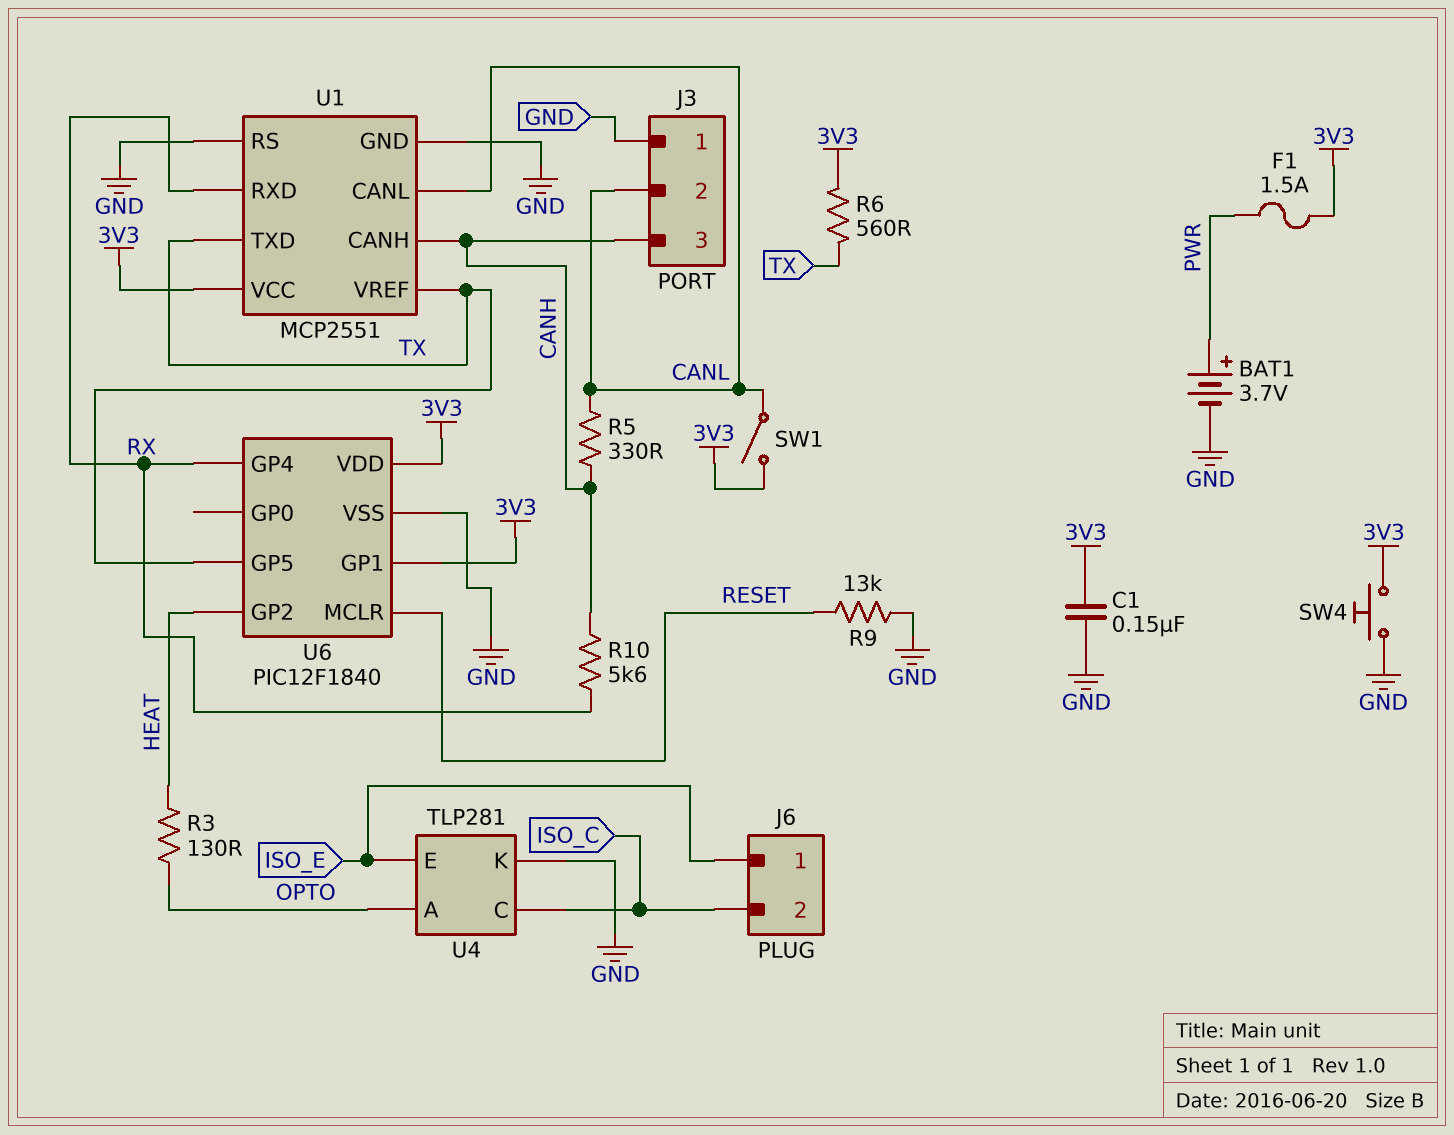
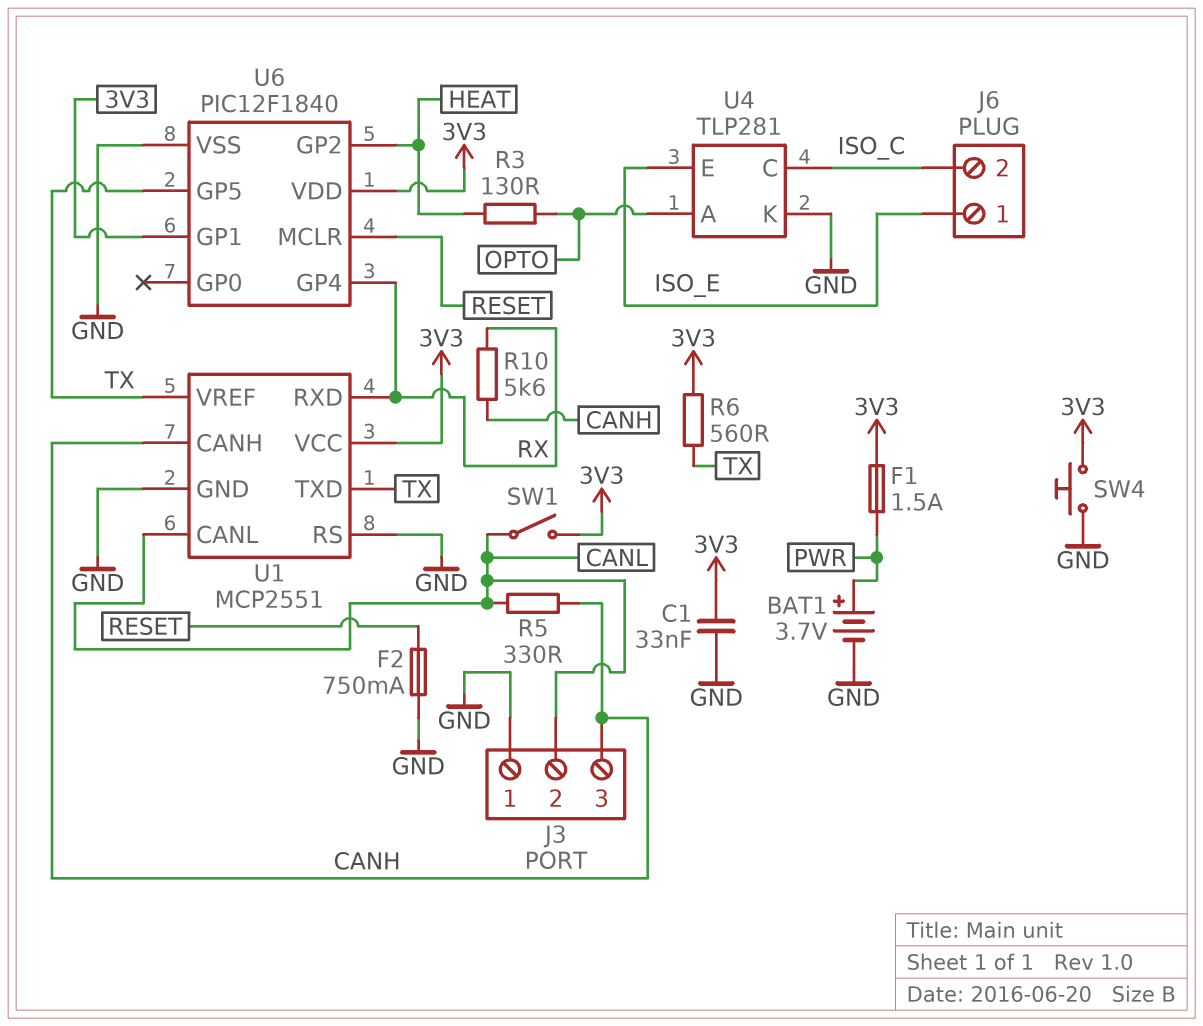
C1: 150nF (3V3, GND) -> 33nF (3V3, GND)
F2: none -> 750mA (GND, RESET)
R9: 13k (GND, RESET) -> none

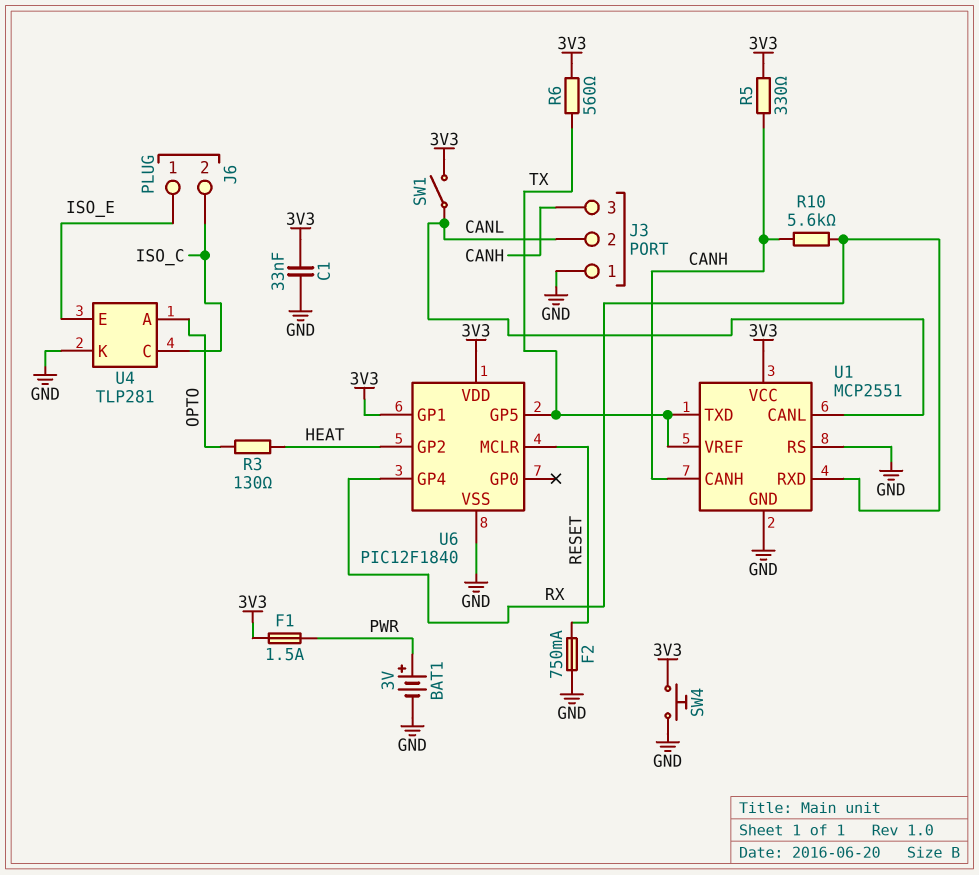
BAT1: 3.7V (plus PWR, minus GND) -> 3V (plus PWR, minus GND)
R5: 330 (CANH, CANL) -> 330 (3V3, CANH)

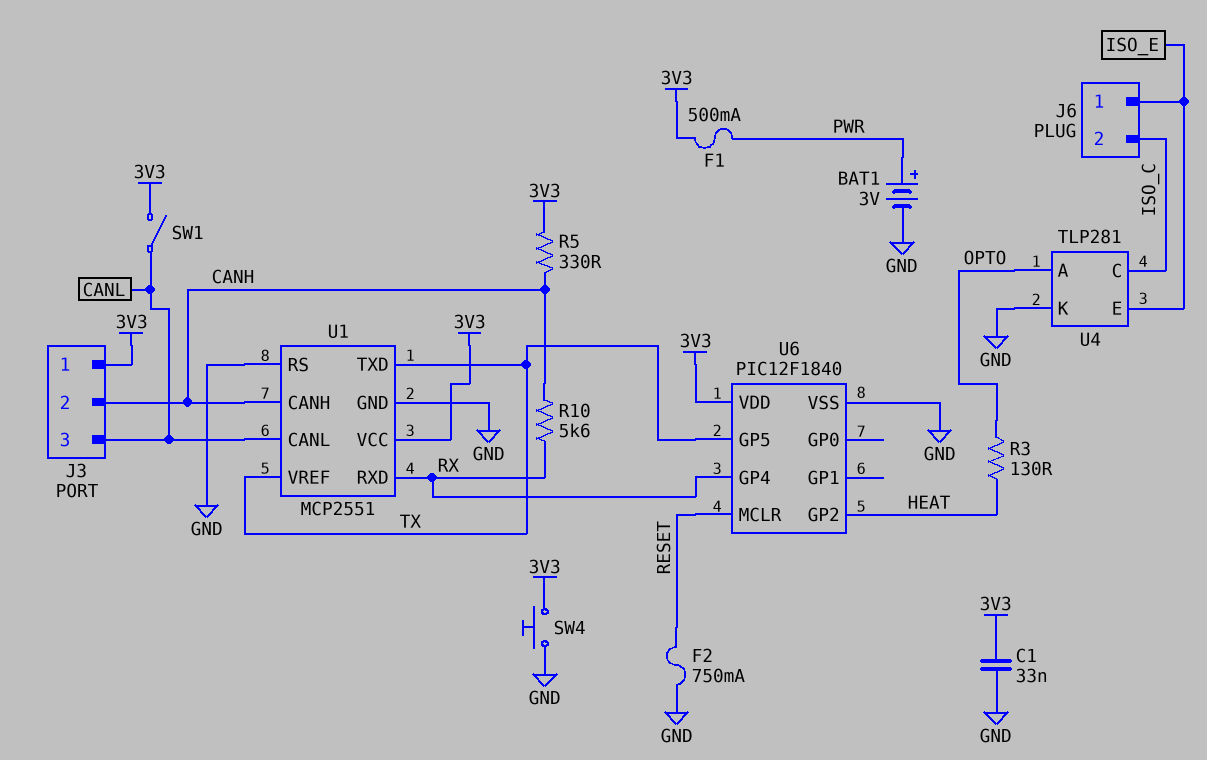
F1: 1.5A (3V3, PWR) -> 500mA (3V3, PWR)
J3 pin 1: GND -> 3V3
J3 pin 2: CANL -> CANH
J3 pin 3: CANH -> CANL
R6: 560 (3V3, TX) -> none
U6 pin GP1: 3V3 -> none

